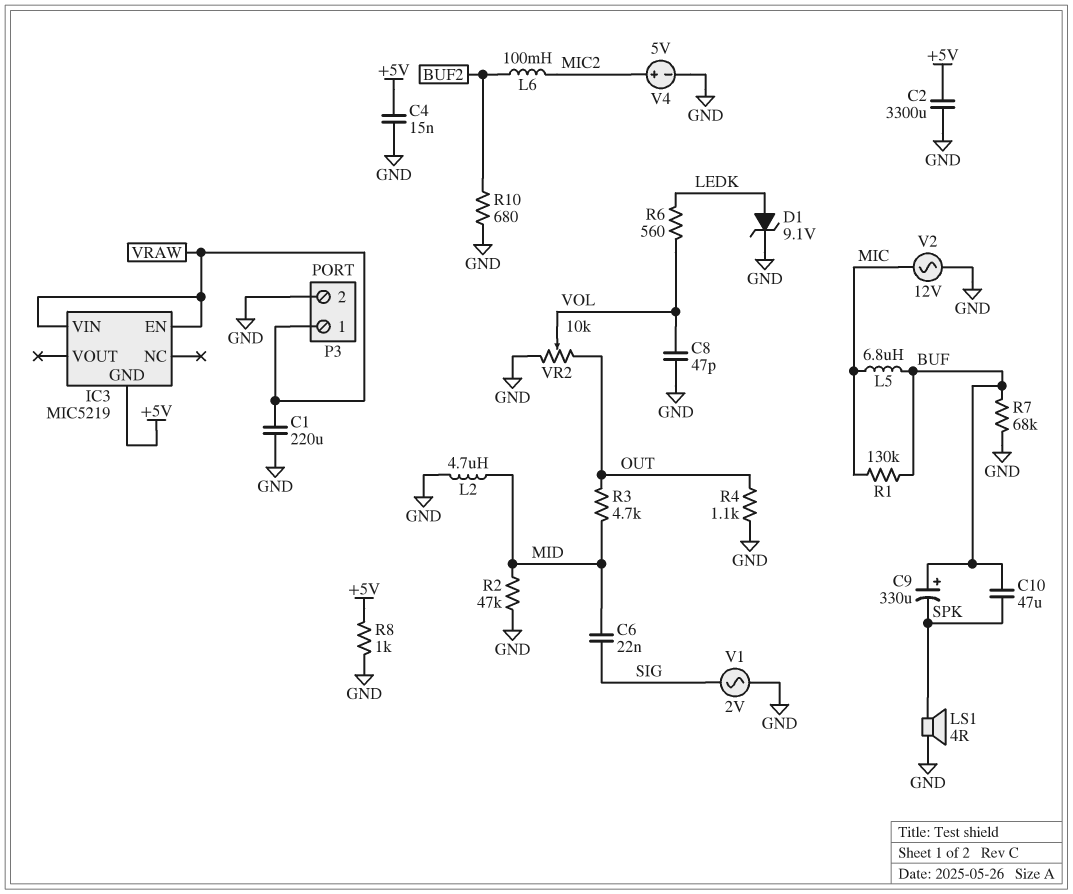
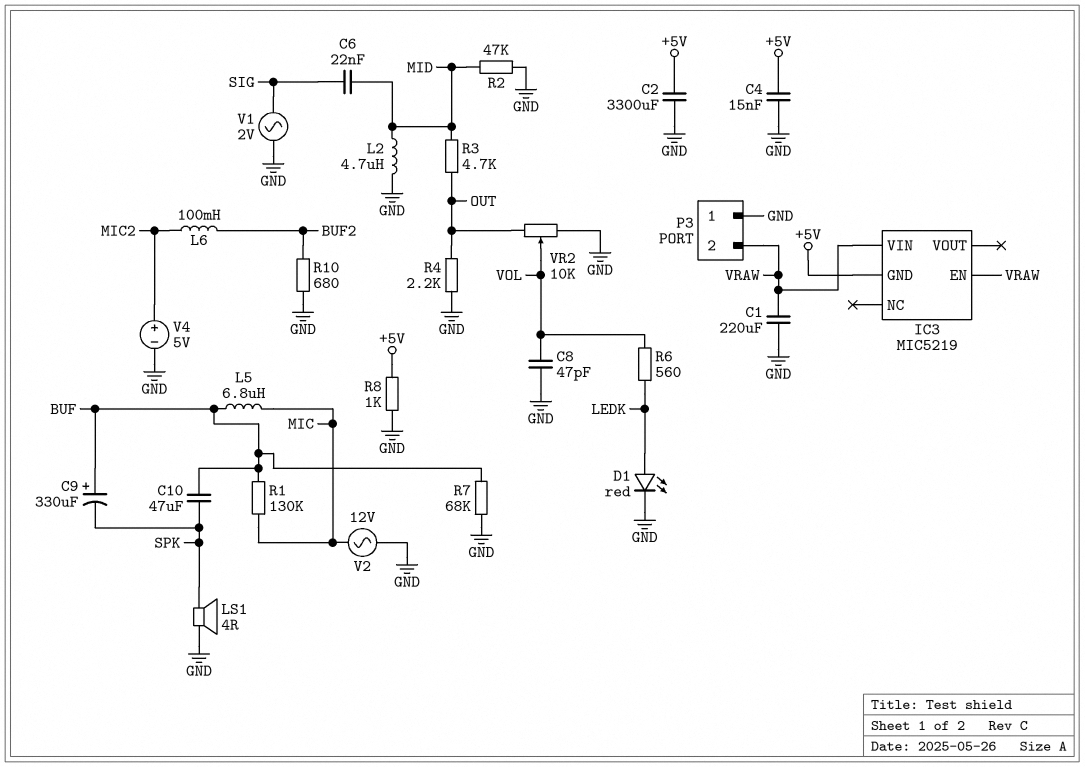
D1: zener 9.1V (A LEDK, K GND) -> LED red (A LEDK, K GND)
P3 pin 1: VRAW -> GND
P3 pin 2: GND -> VRAW
R4: 1.1k (GND, OUT) -> 2.2k (GND, OUT)

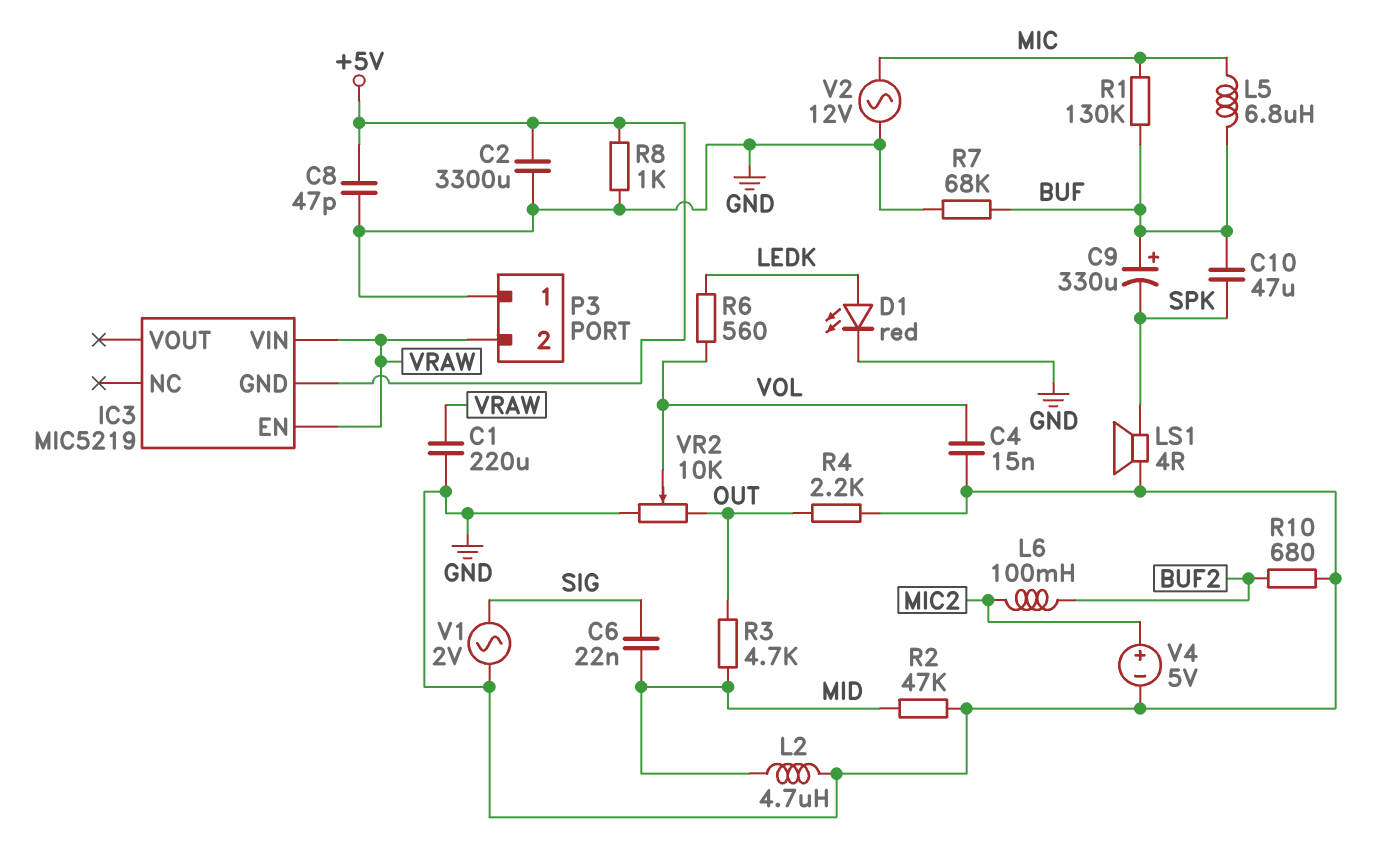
C4: 15nF (+5V, GND) -> 15nF (GND, VOL)
C8: 47pF (GND, VOL) -> 47pF (+5V, GND)

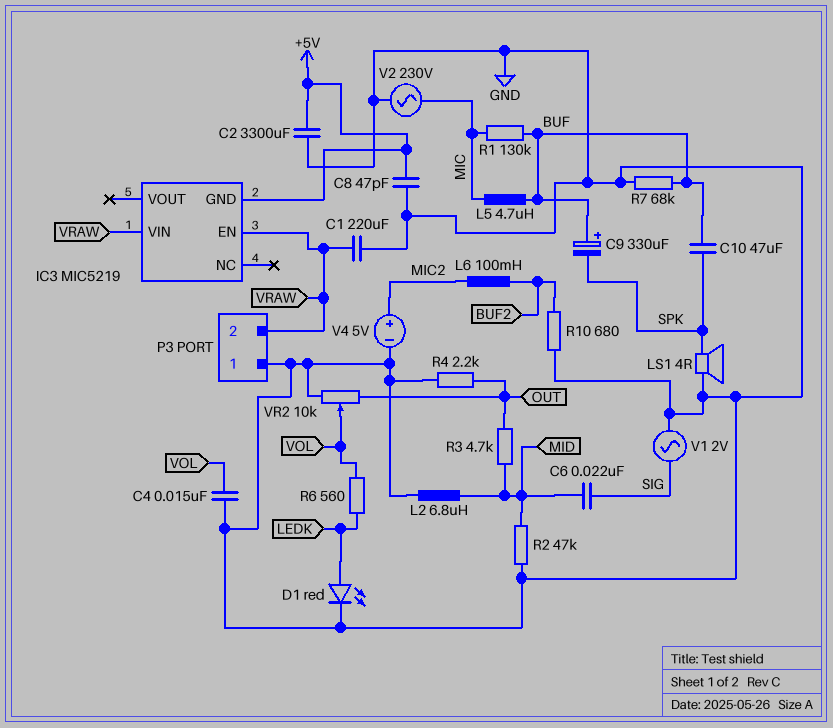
L2: 4.7uH (GND, MID) -> 6.8uH (GND, MID)
L5: 6.8uH (BUF, MIC) -> 4.7uH (BUF, MIC)
R8: 1k (+5V, GND) -> none
V2: AC 12V (GND, MIC) -> AC 230V (GND, MIC)

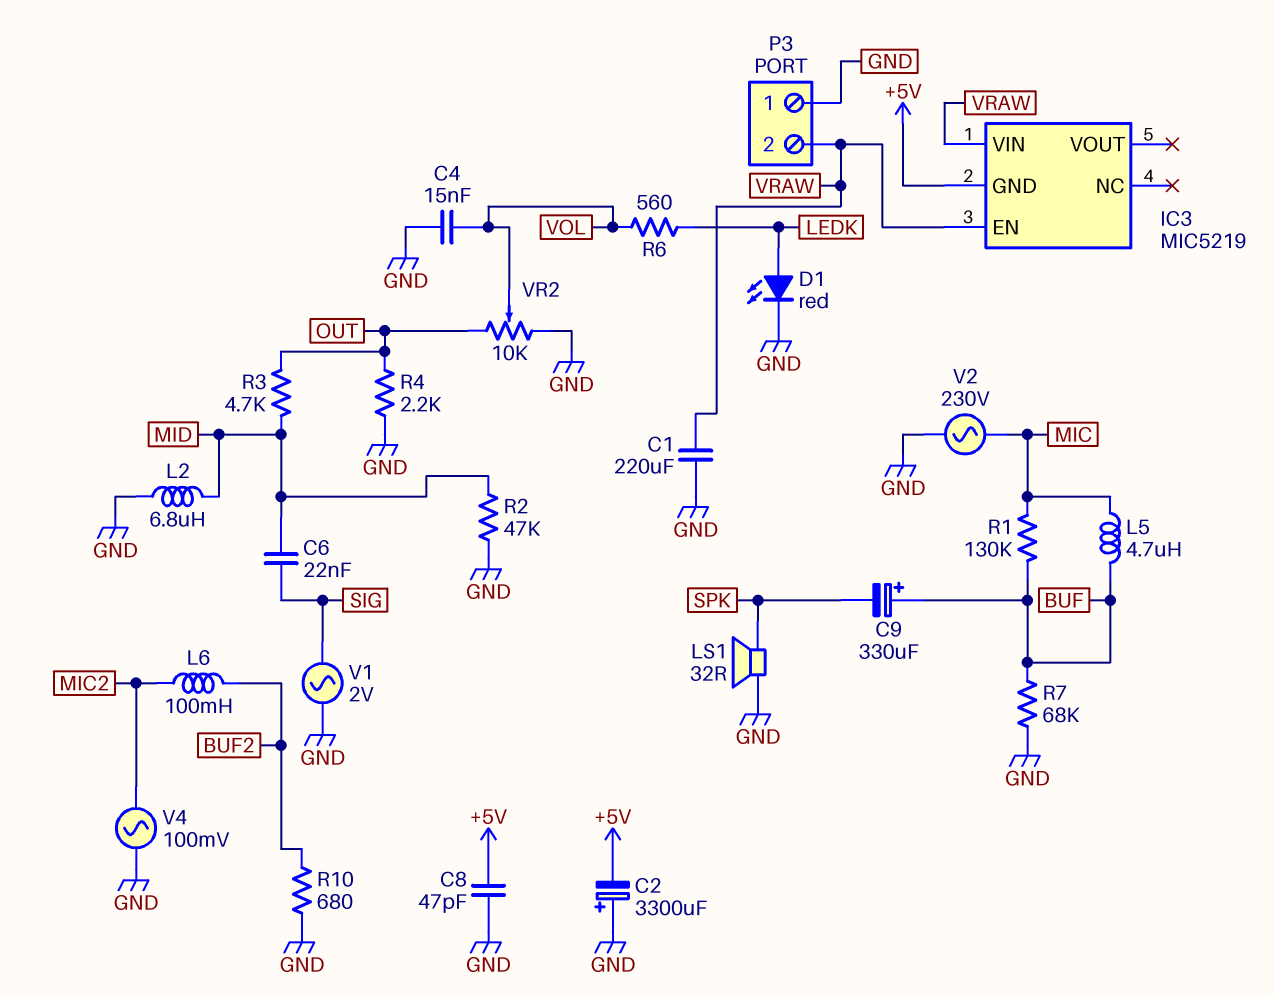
C2: 3300uF (+5V, GND) -> 3300uF (plus GND, minus +5V)
C10: 47uF (BUF, SPK) -> none
LS1: speaker 4R (GND, SPK) -> speaker 32R (GND, SPK)
V4: 5V (plus MIC2, minus GND) -> AC 100mV (GND, MIC2)

